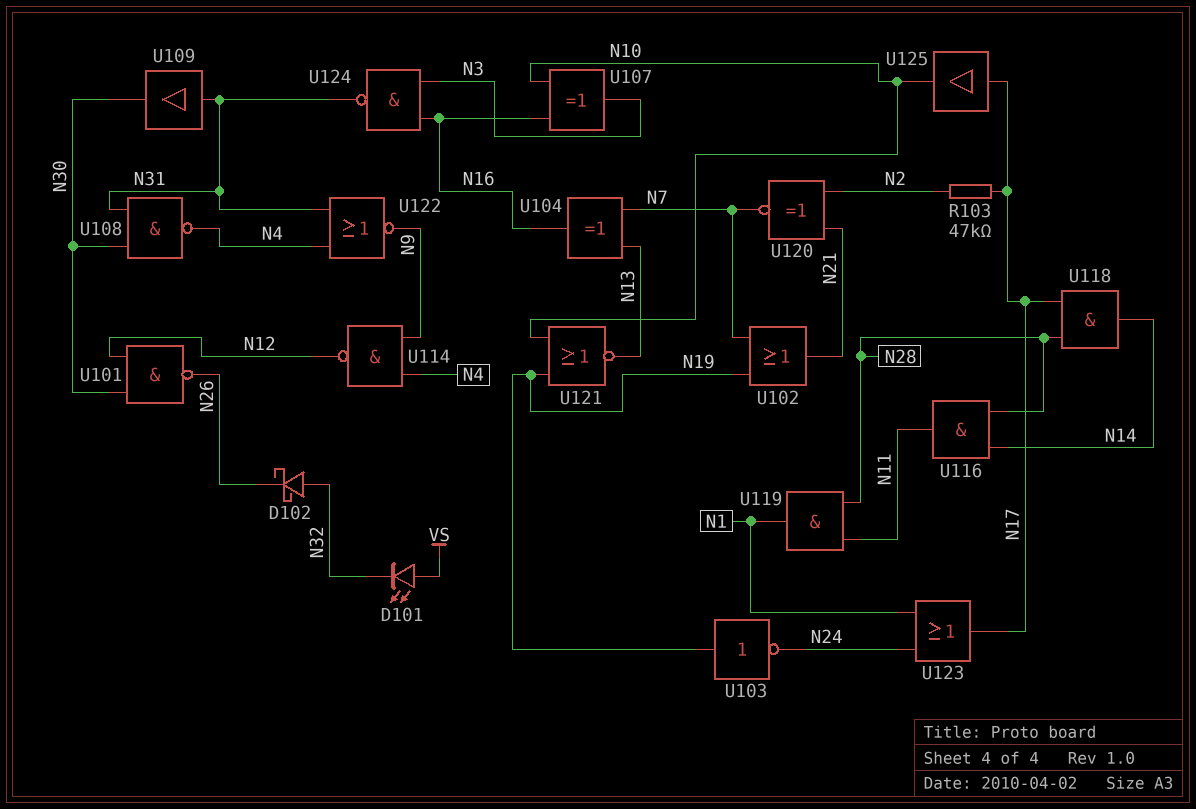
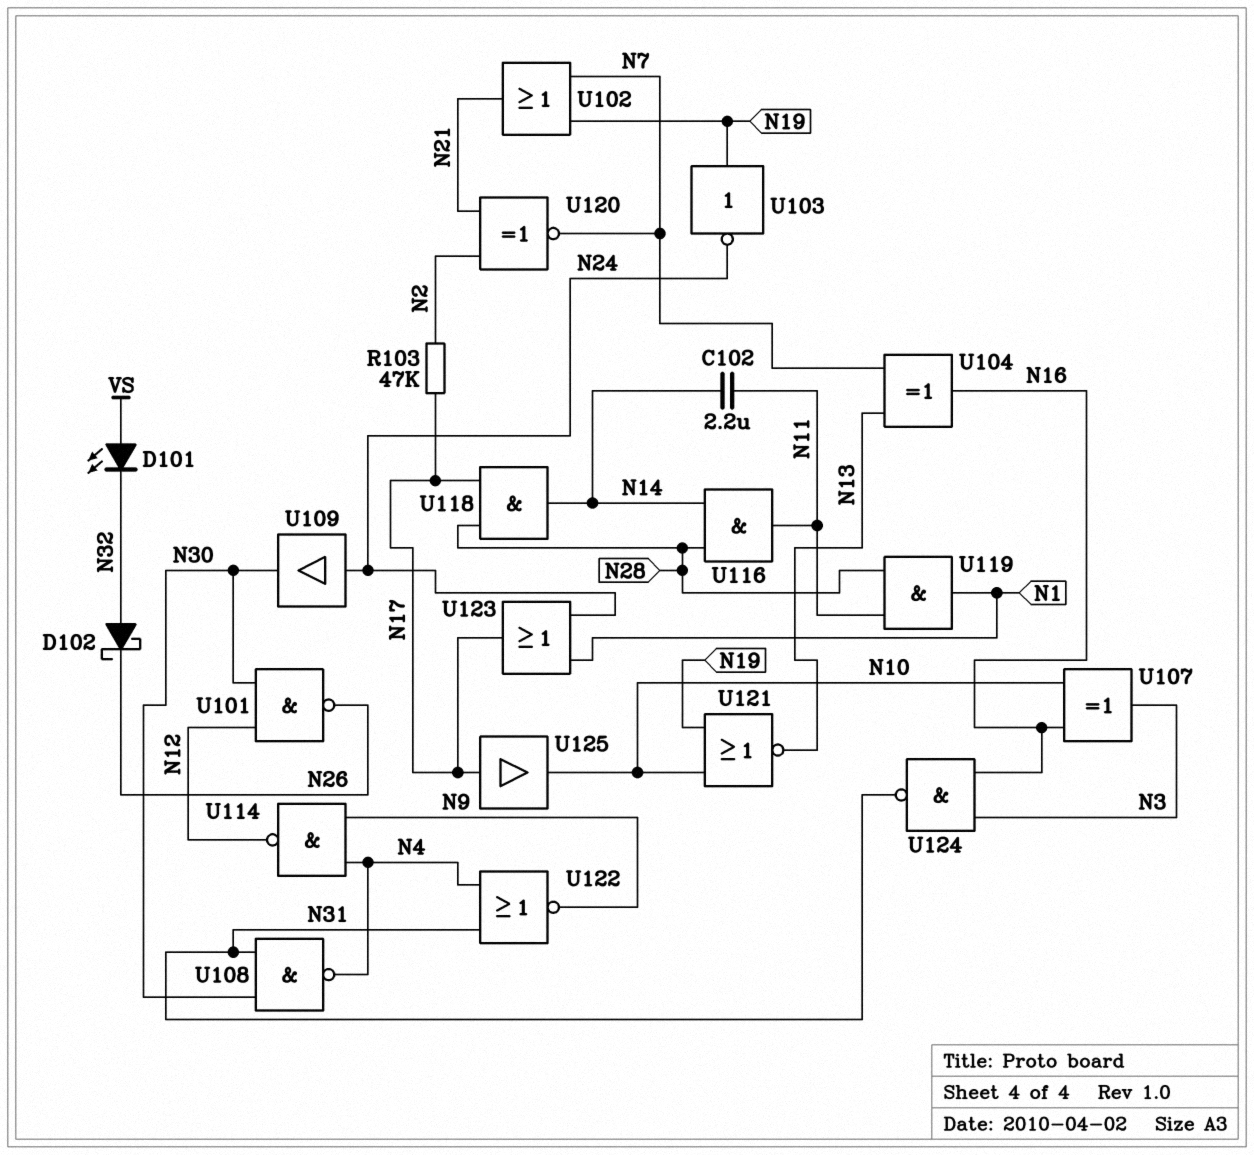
C102: none -> 2.2uF (N11, N14)
U109: buffer (in N31, out N30) -> buffer (in N24, out N30)

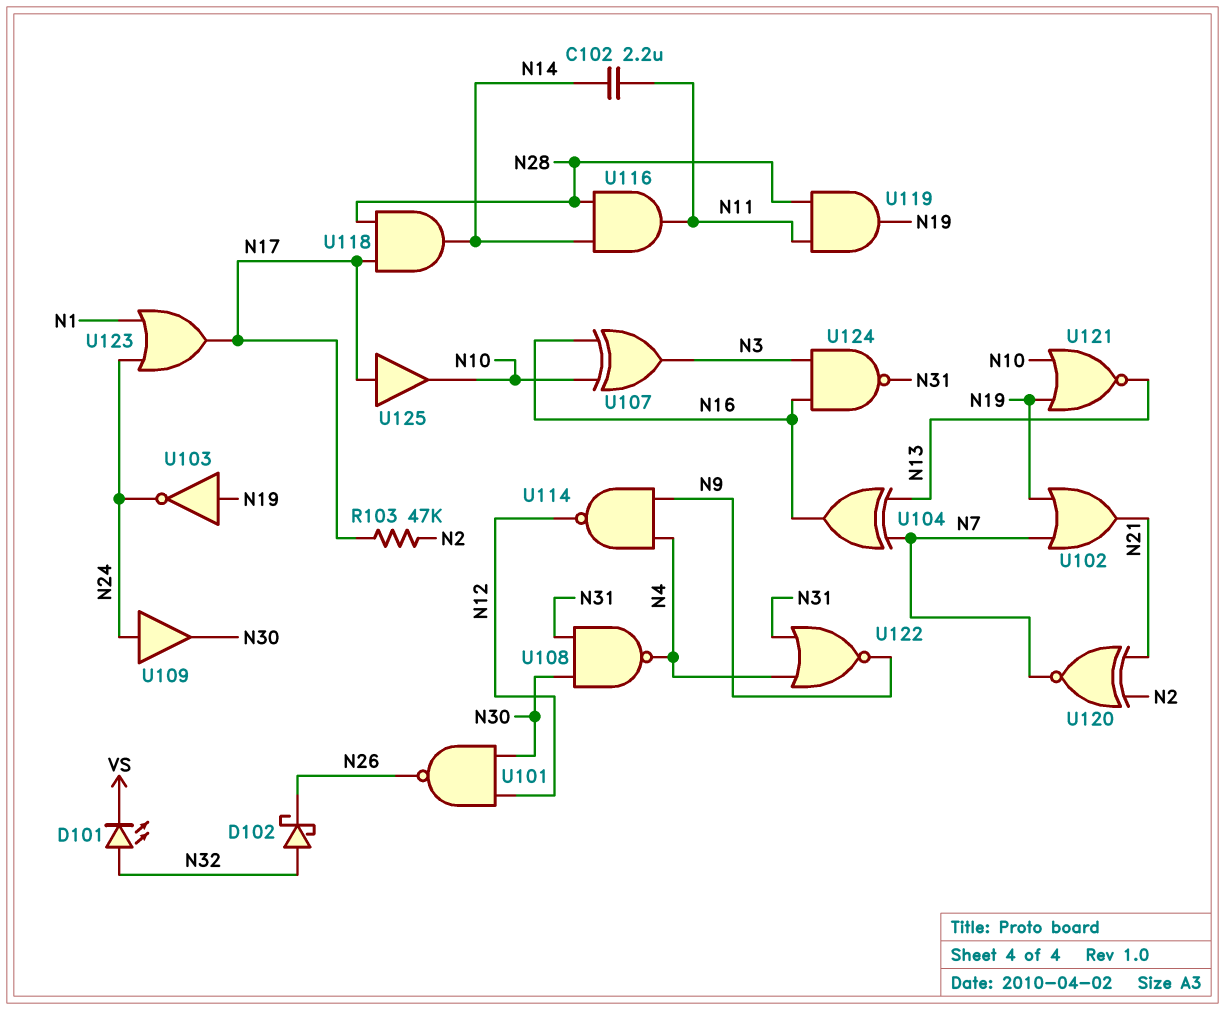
D101: LED (A VS, K N32) -> LED (A N32, K VS)
U119: AND (in N11, in N28, out N1) -> AND (in N11, in N28, out N19)

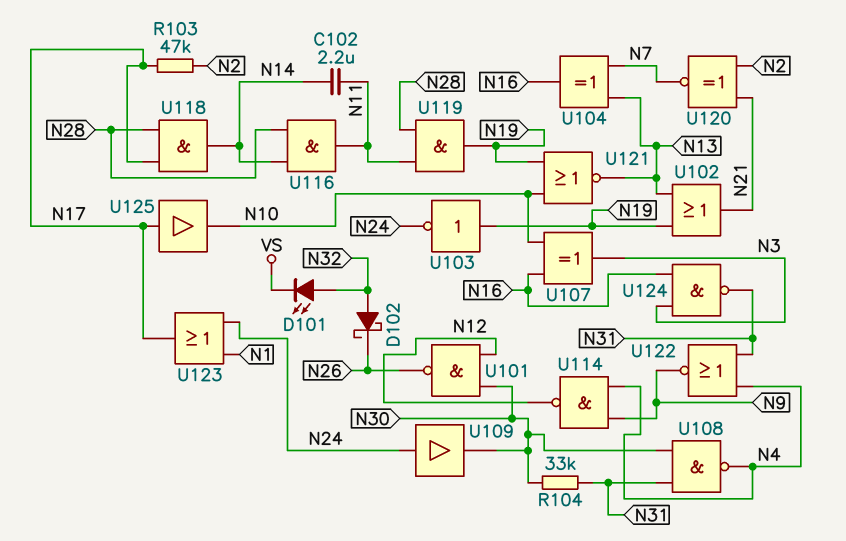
R104: none -> 33k (N30, N31)
U102: OR (in N7, in N19, out N21) -> OR (in N13, in N19, out N21)

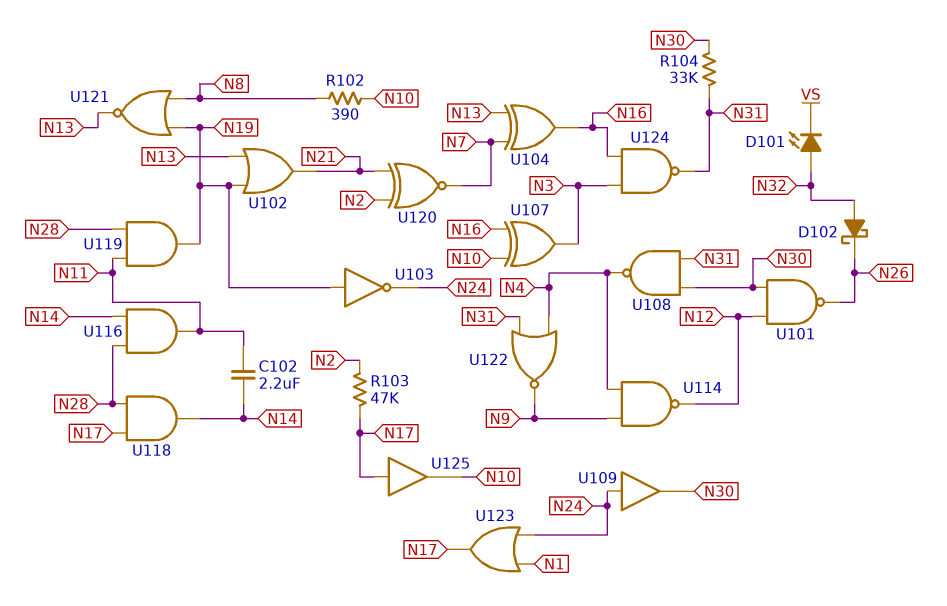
R102: none -> 390 (N8, N10)
U121: NOR (in N10, in N19, out N13) -> NOR (in N8, in N19, out N13)

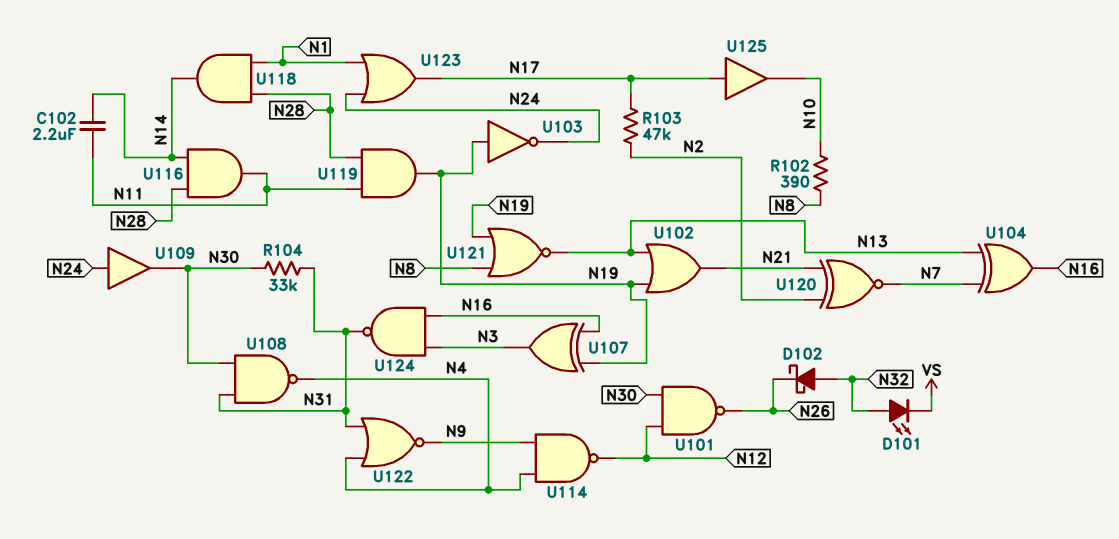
U107: XOR (in N10, in N16, out N3) -> XOR (in N16, in N19, out N3)
U118: AND (in N17, in N28, out N14) -> AND (in N1, in N28, out N14)

